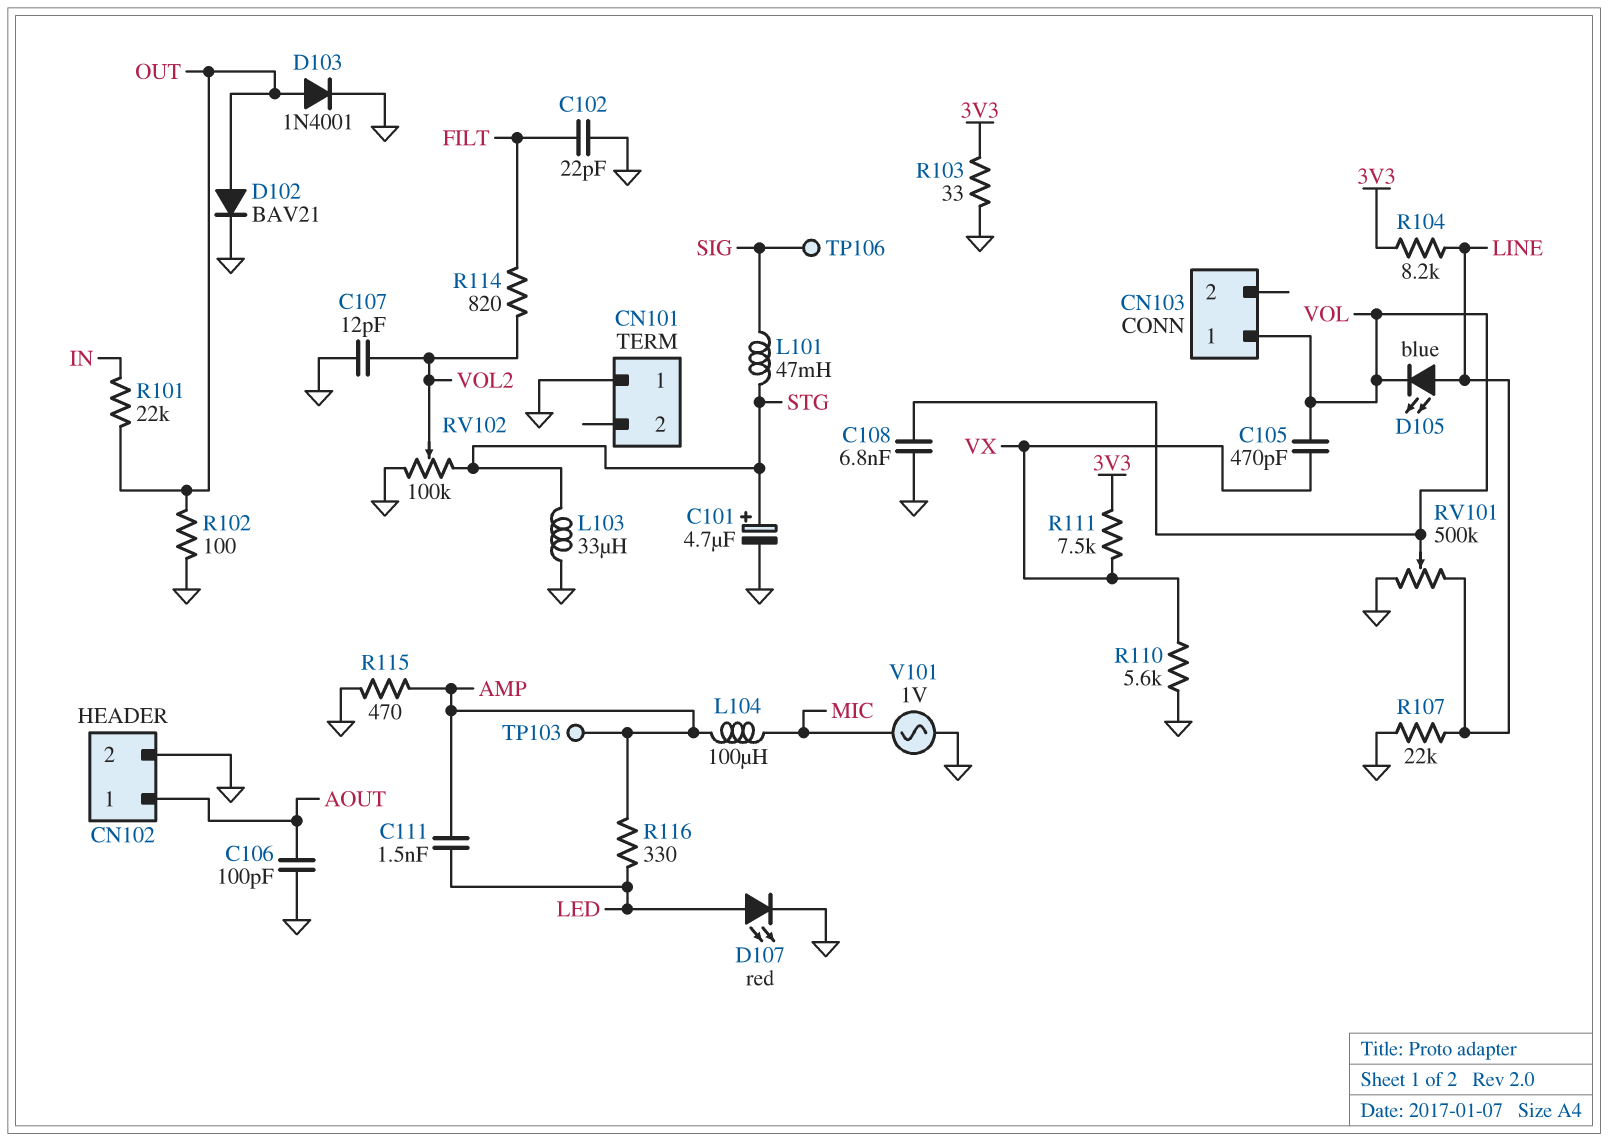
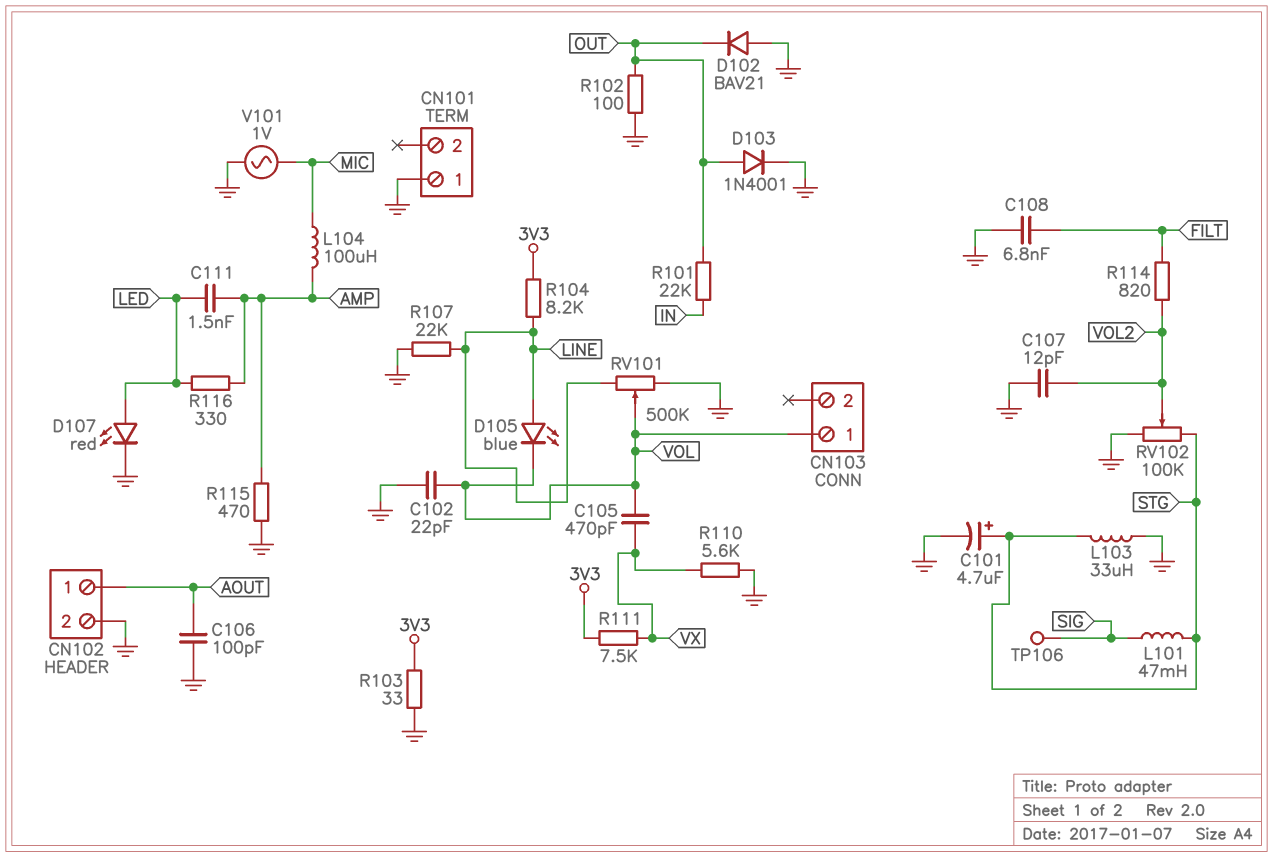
C102: 22pF (FILT, GND) -> 22pF (GND, VOL)
C108: 6.8nF (GND, VOL) -> 6.8nF (FILT, GND)
D102: diode BAV21 (A OUT, K GND) -> diode BAV21 (A GND, K OUT)
TP103: test point (AMP) -> none

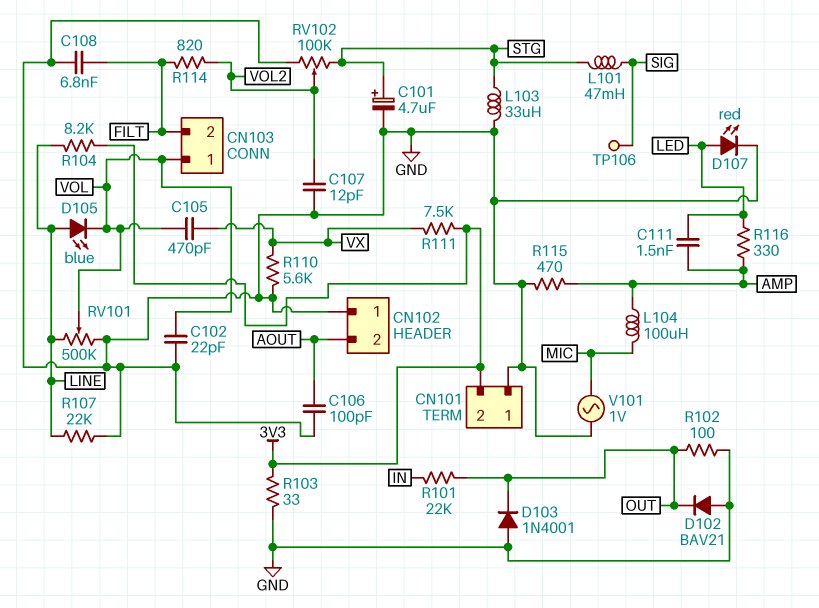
CN101 pin 2: none -> 3V3
CN102 pin 1: AOUT -> GND
CN102 pin 2: GND -> AOUT
CN103 pin 2: none -> FILT
D103: diode 1N4001 (A OUT, K GND) -> diode 1N4001 (A GND, K OUT)

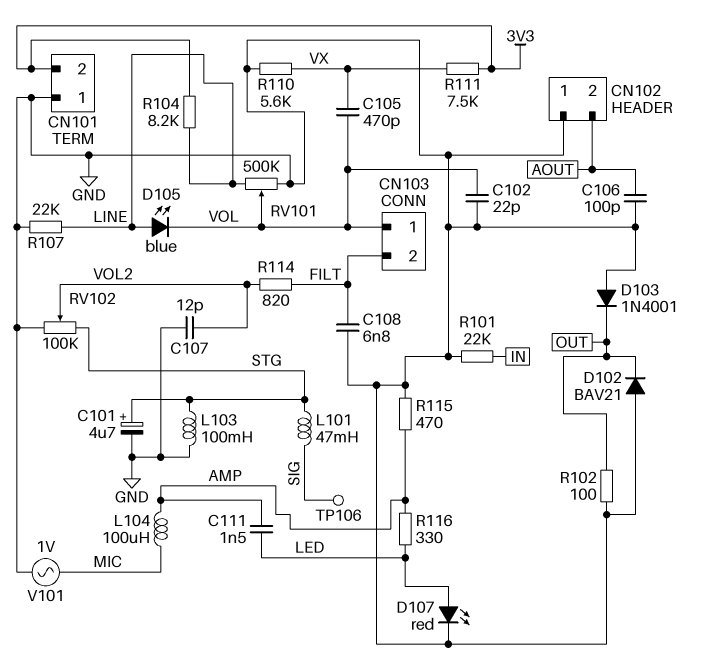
L103: 33uH (GND, STG) -> 100mH (GND, STG)
R101: 22k (IN, OUT) -> 22k (GND, IN)
R103: 33 (3V3, GND) -> none

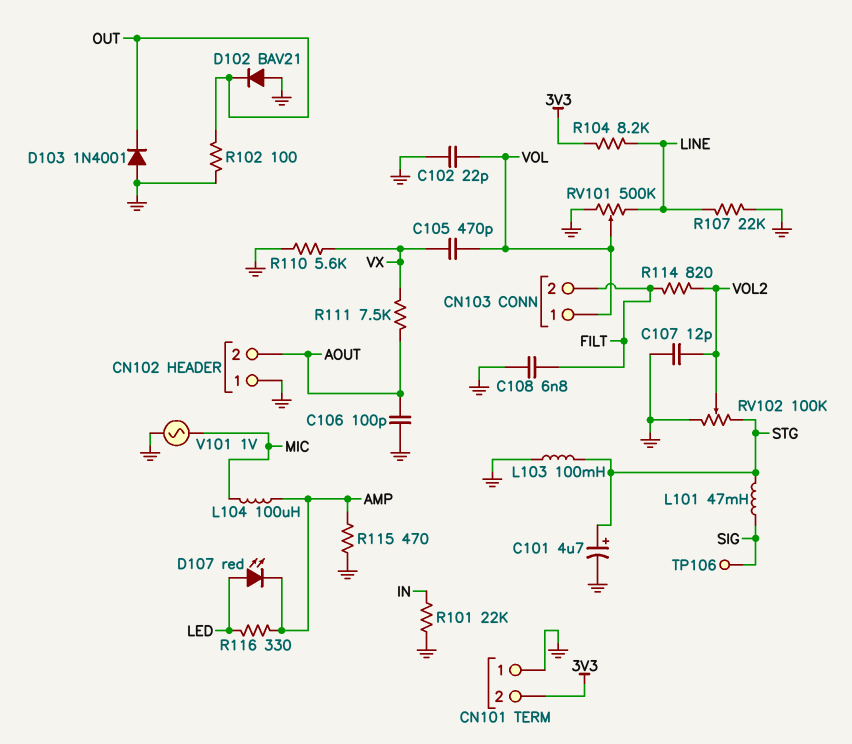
C111: 1.5nF (AMP, LED) -> none
D105: LED blue (A LINE, K VOL) -> none
D107: LED red (A LED, K GND) -> LED red (A LED, K AMP)
R111: 7.5k (3V3, VX) -> 7.5k (AOUT, VX)

